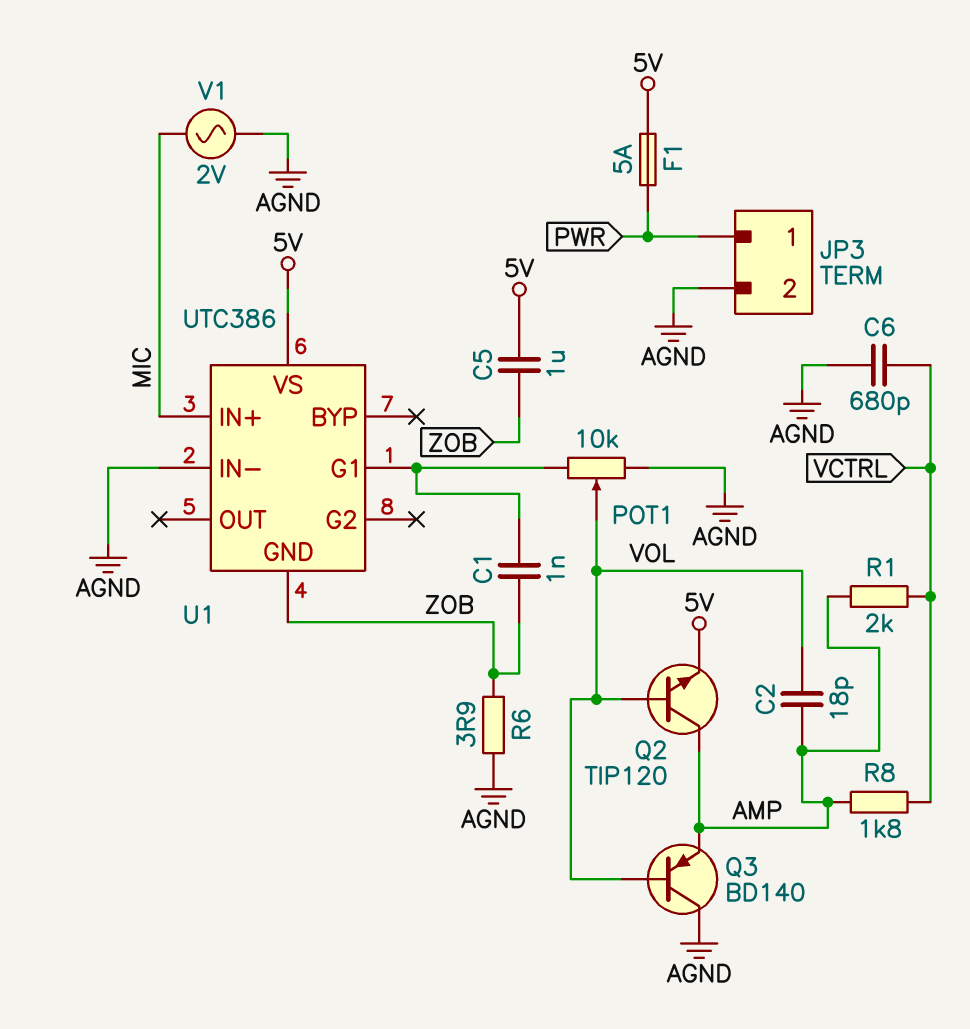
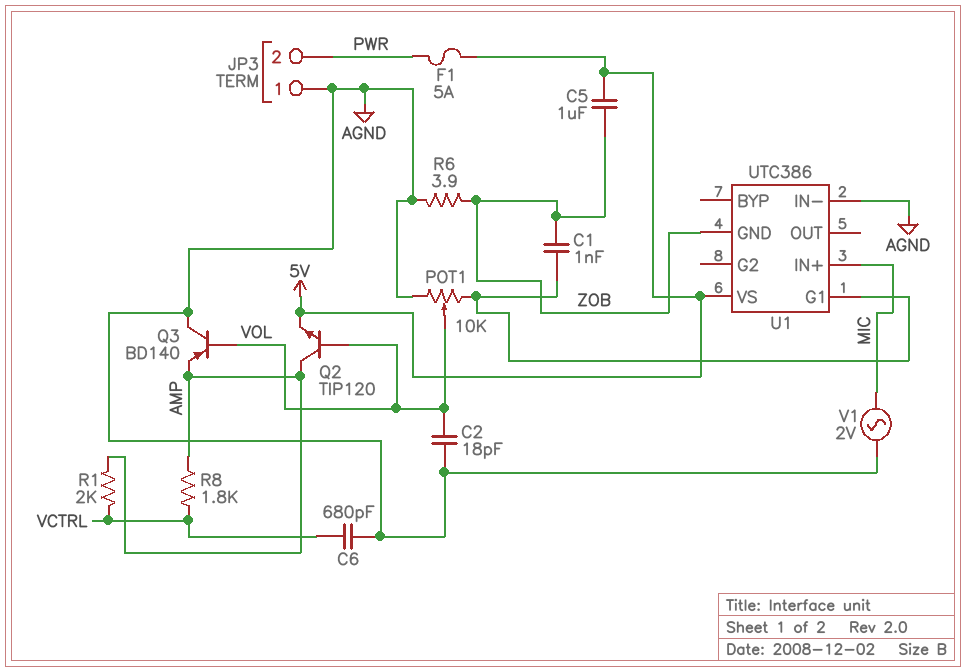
C2: 18pF (AMP, VOL) -> 18pF (AGND, VOL)
JP3 pin 1: PWR -> AGND
JP3 pin 2: AGND -> PWR

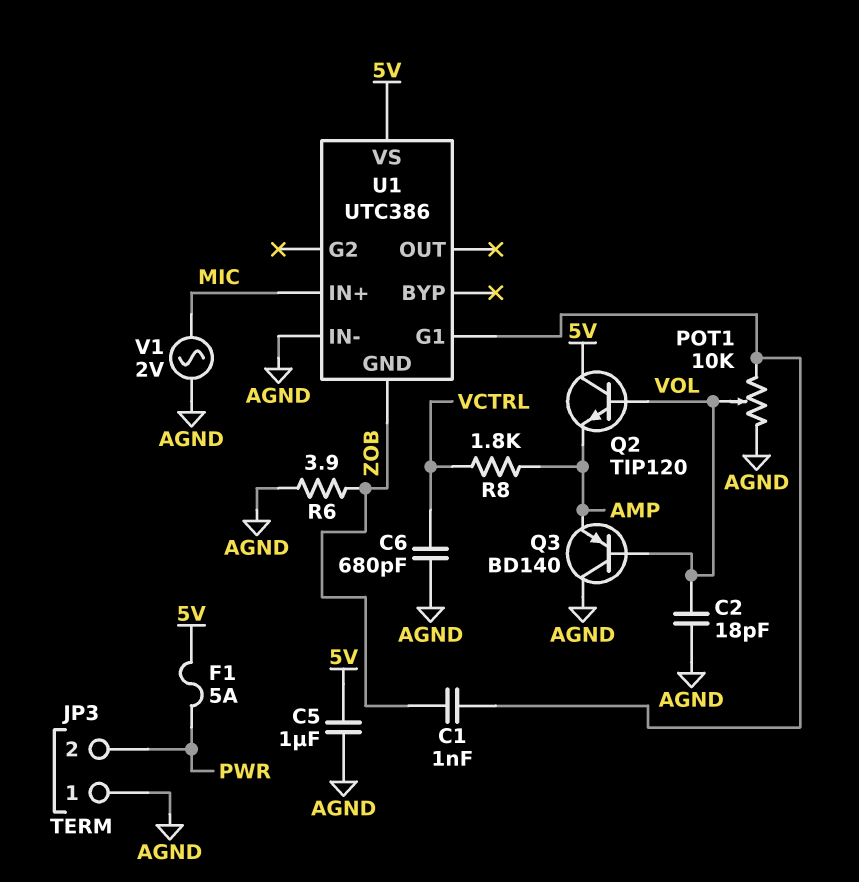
C5: 1uF (5V, ZOB) -> 1uF (5V, AGND)
Q2: NPN TIP120 (B VOL, C AMP, E 5V) -> NPN TIP120 (B VOL, C 5V, E AMP)
R1: 2k (AMP, VCTRL) -> none

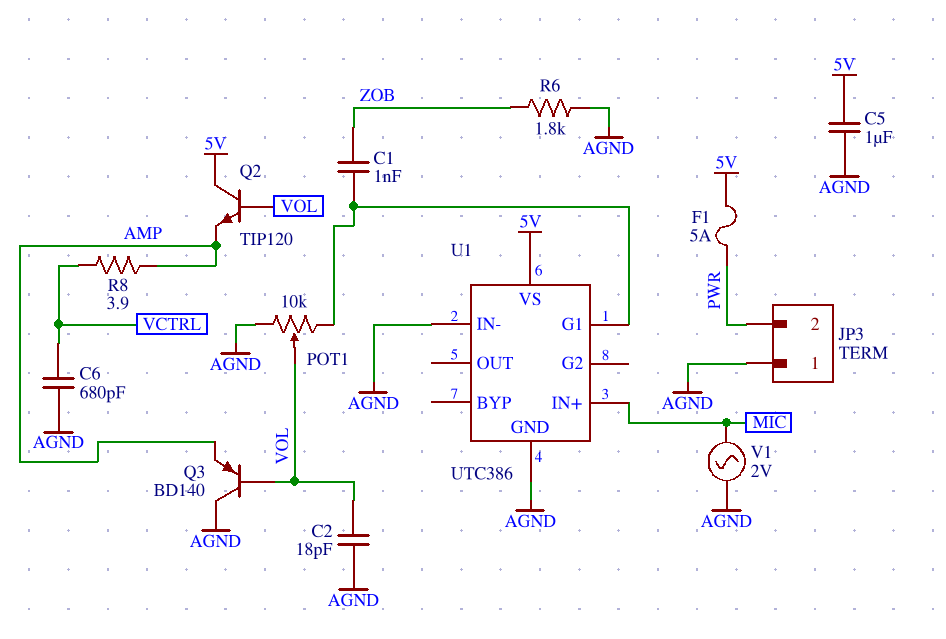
R6: 3.9 (AGND, ZOB) -> 1.8k (AGND, ZOB)
R8: 1.8k (AMP, VCTRL) -> 3.9 (AMP, VCTRL)
U1 pin GND: ZOB -> AGND

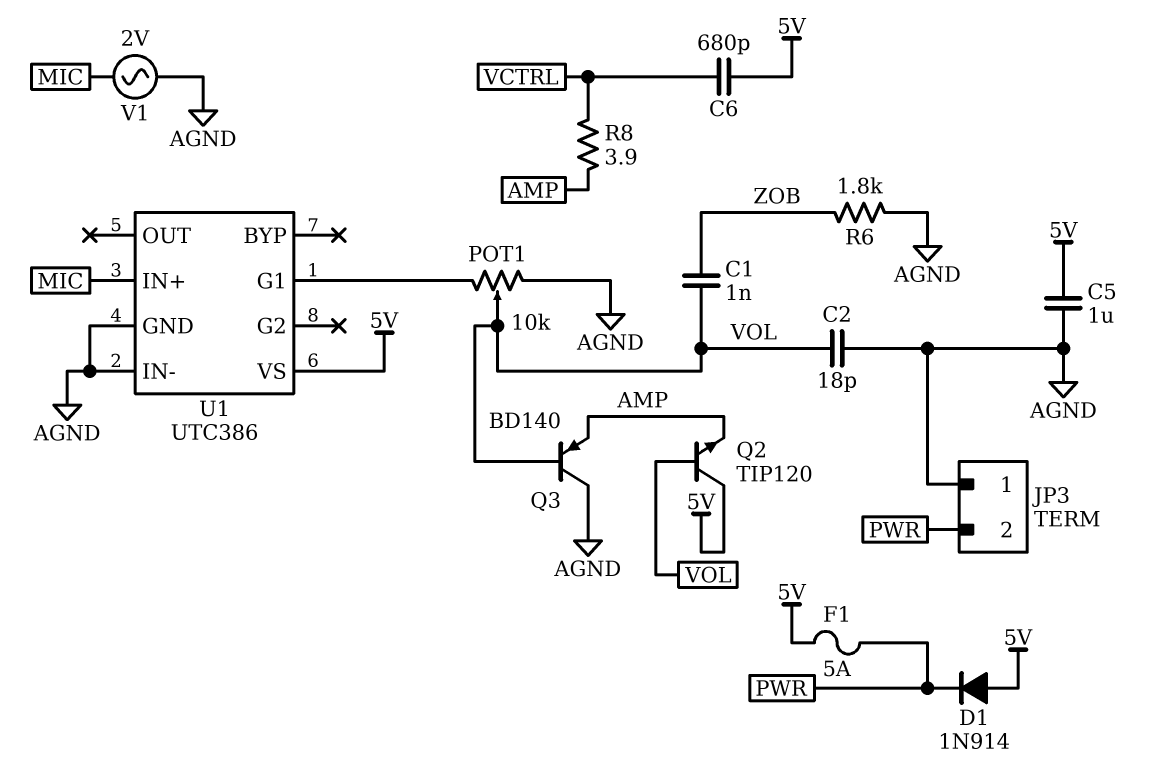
C1: 1nF (U1/G1, ZOB) -> 1nF (VOL, ZOB)
C6: 680pF (AGND, VCTRL) -> 680pF (5V, VCTRL)
D1: none -> diode 1N914 (A 5V, K PWR)

